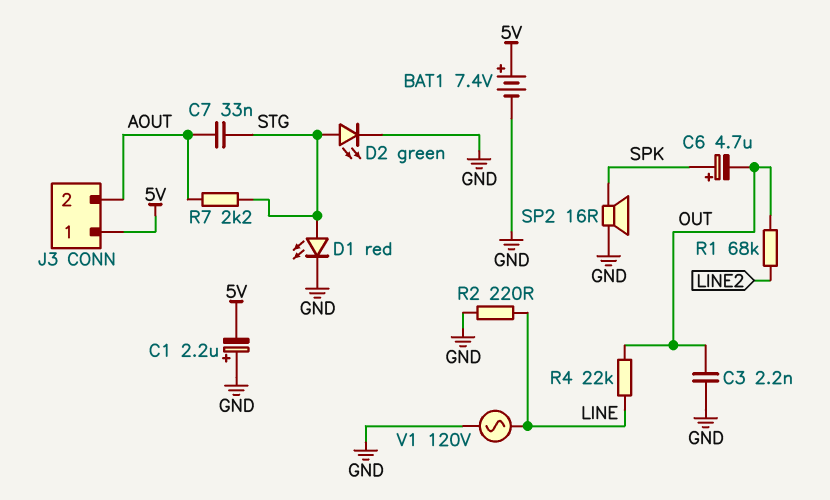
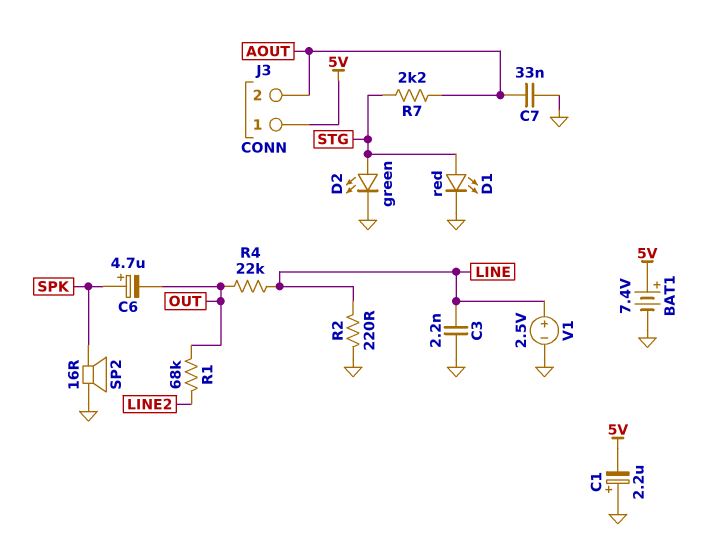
C3: 2.2nF (GND, OUT) -> 2.2nF (GND, LINE)
C7: 33nF (AOUT, STG) -> 33nF (AOUT, GND)
V1: AC 120V (GND, LINE) -> 2.5V (plus LINE, minus GND)

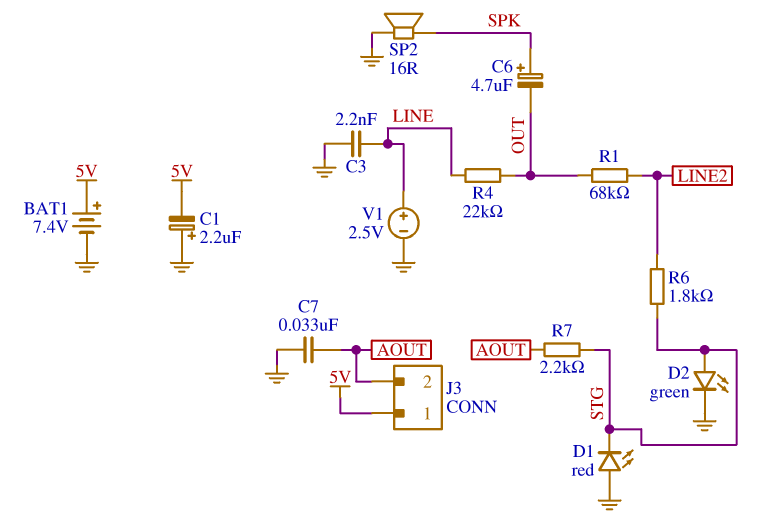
D1: LED red (A STG, K GND) -> LED red (A GND, K STG)
R2: 220 (GND, LINE) -> none
R6: none -> 1.8k (LINE2, STG)

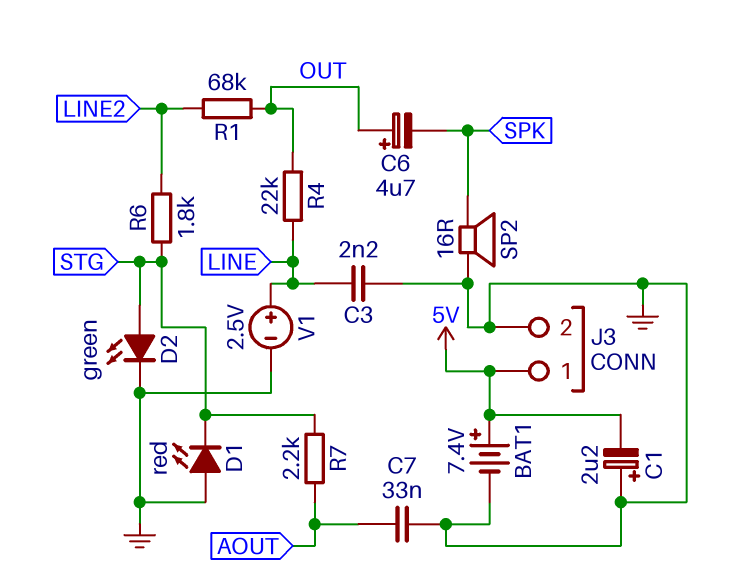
C6: 4.7uF (plus SPK, minus OUT) -> 4.7uF (plus OUT, minus SPK)
J3 pin 2: AOUT -> GND

